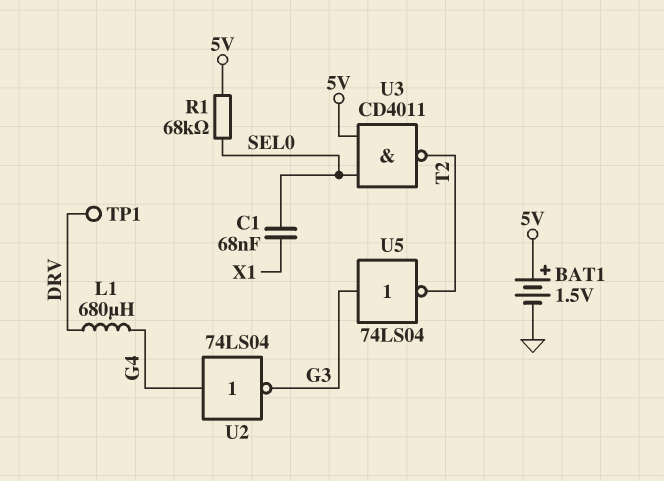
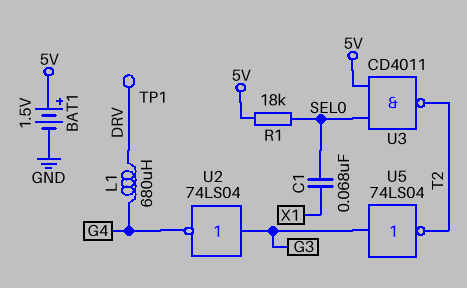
R1: 68k (5V, SEL0) -> 18k (5V, SEL0)
U2: NOT 74LS04 (in G4, out G3) -> NOT 74LS04 (in G3, out G4)

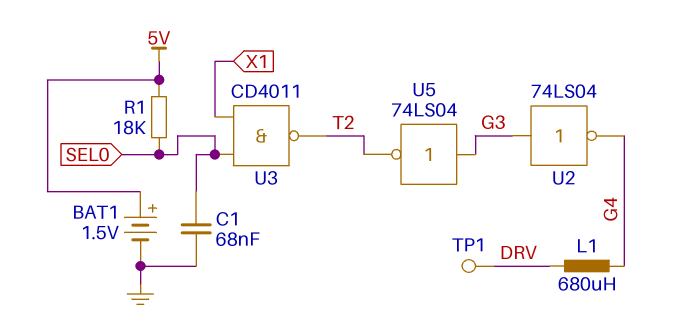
C1: 68nF (SEL0, X1) -> 68nF (GND, SEL0)
U3: NAND CD4011 (in 5V, in SEL0, out T2) -> NAND CD4011 (in SEL0, in X1, out T2)

